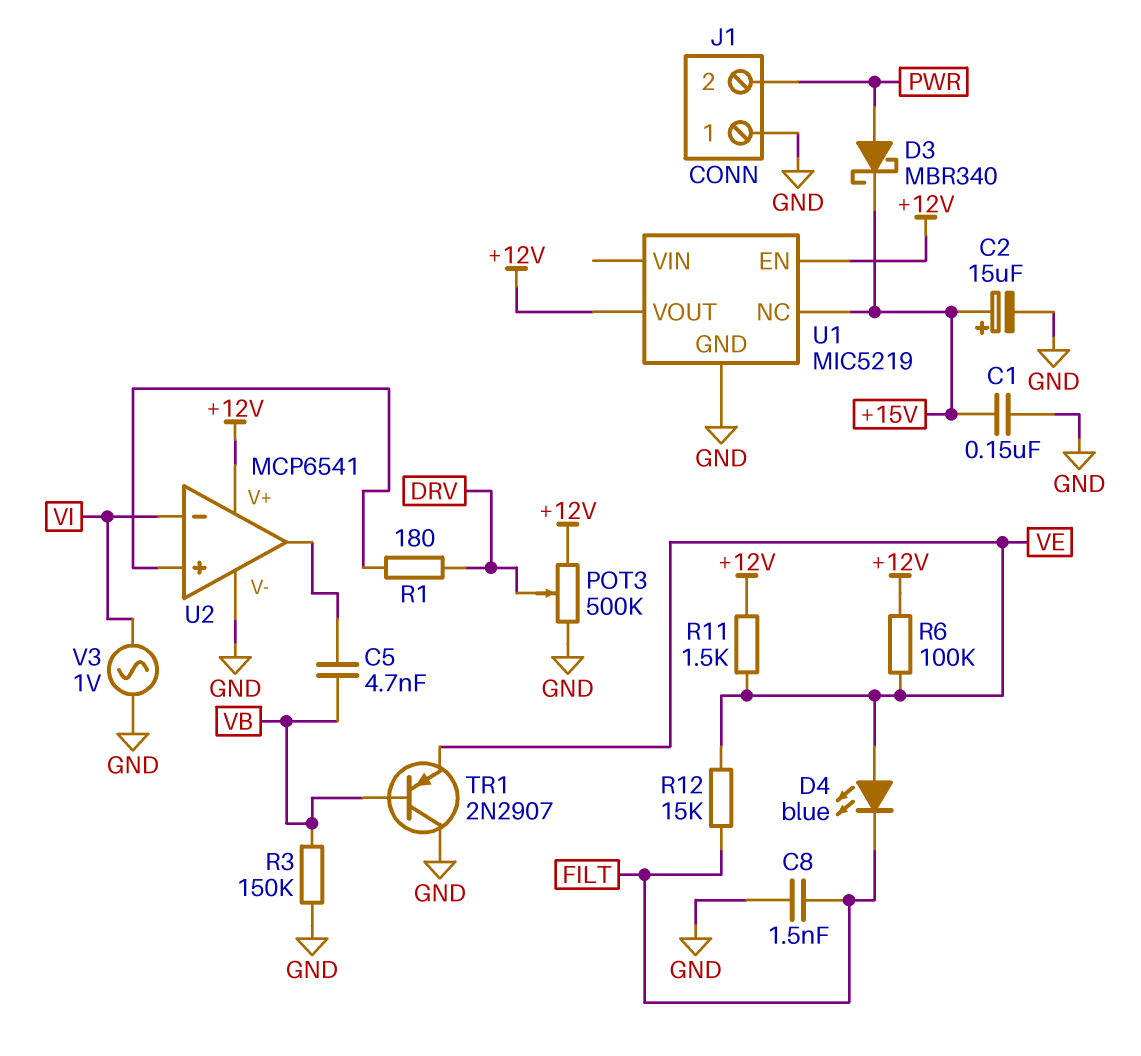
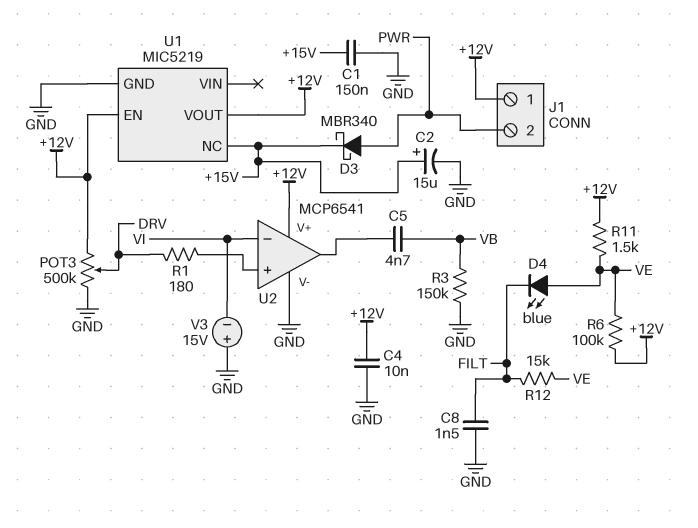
C4: none -> 10nF (+12V, GND)
J1 pin 1: GND -> +12V
TR1: PNP 2N2907 (B VB, C GND, E VE) -> none
V3: AC 1V (GND, VI) -> 15V (plus GND, minus VI)

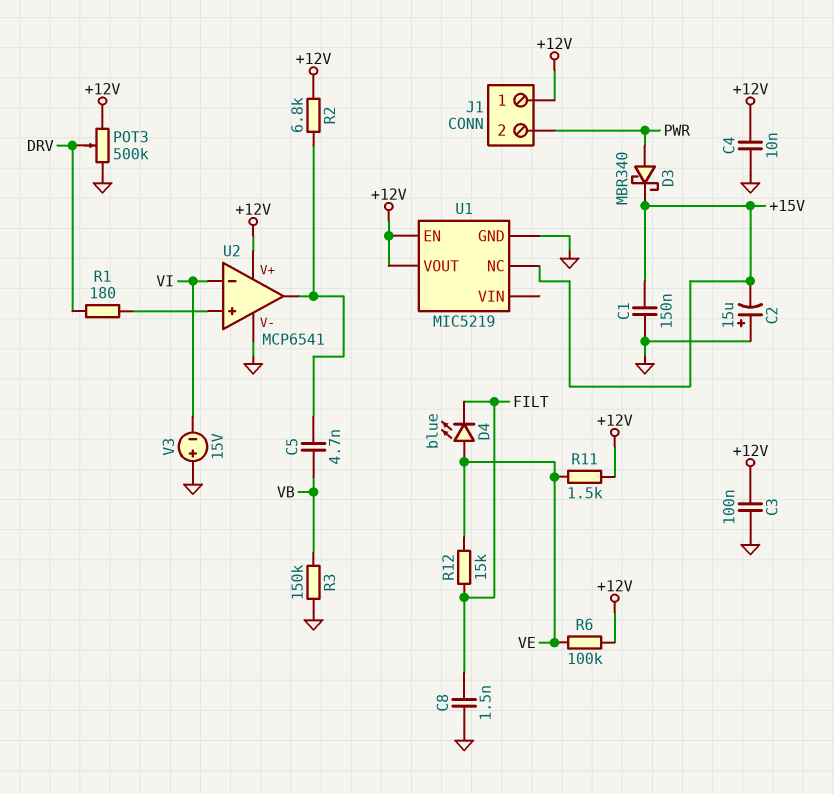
C2: 15uF (plus +15V, minus GND) -> 15uF (plus GND, minus +15V)
C3: none -> 100nF (+12V, GND)
R2: none -> 6.8k (+12V, U2/out)

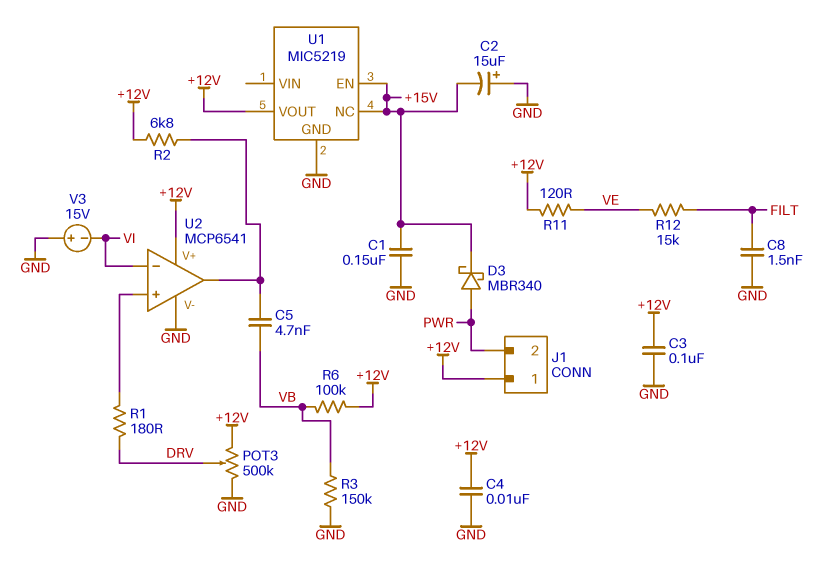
D4: LED blue (A VE, K FILT) -> none
R6: 100k (+12V, VE) -> 100k (+12V, VB)
R11: 1.5k (+12V, VE) -> 120 (+12V, VE)
U1 pin EN: +12V -> +15V

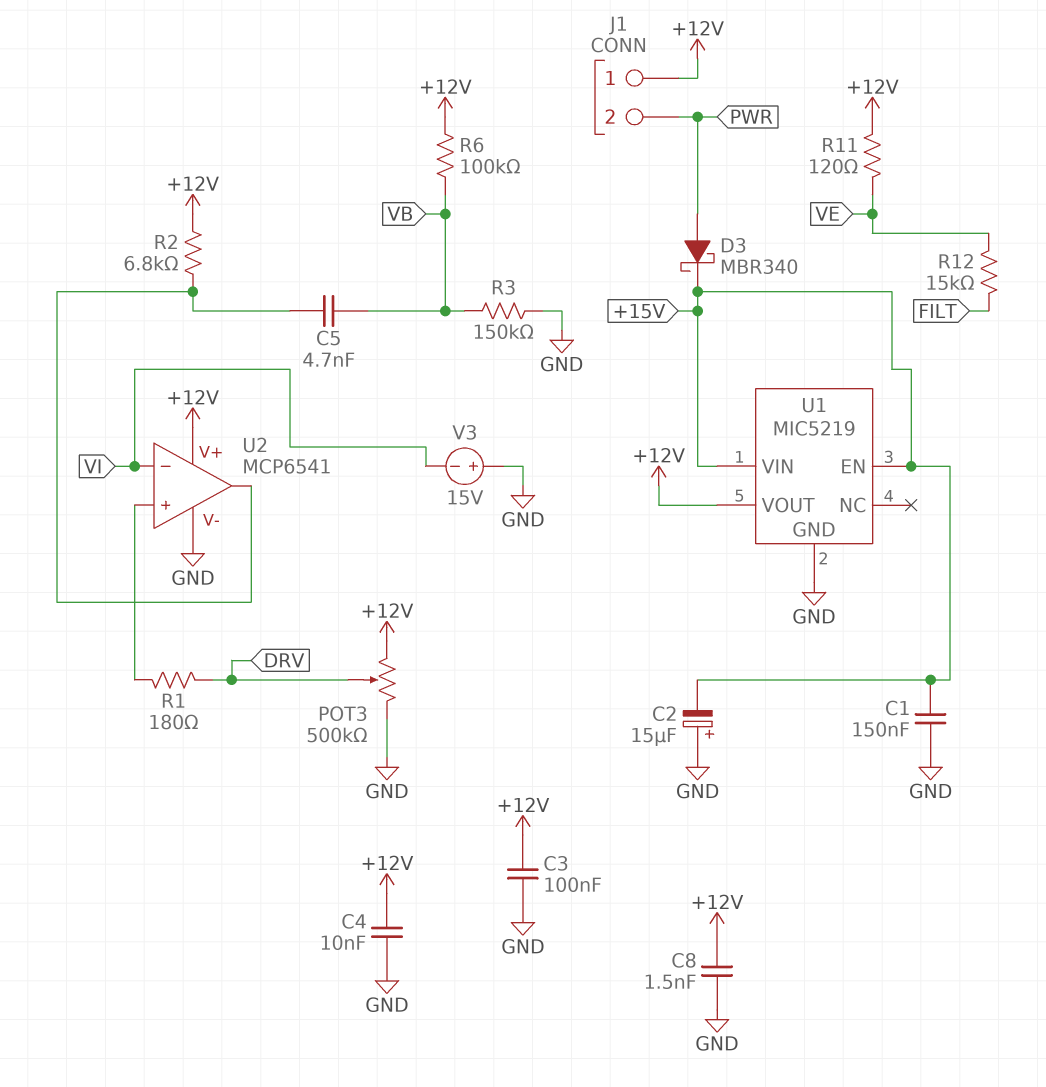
C8: 1.5nF (FILT, GND) -> 1.5nF (+12V, GND)
U1 pin NC: +15V -> none
U1 pin VIN: none -> +15V

